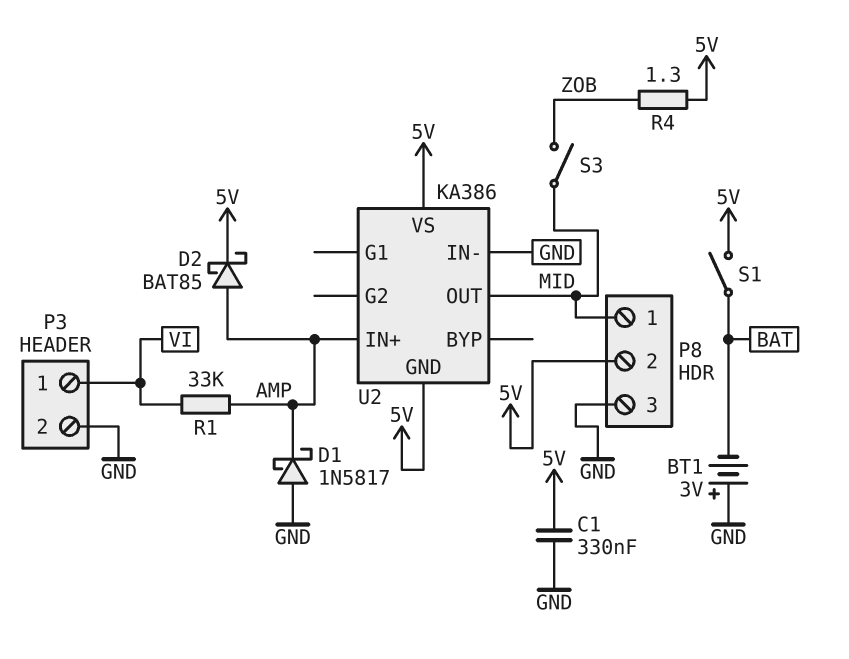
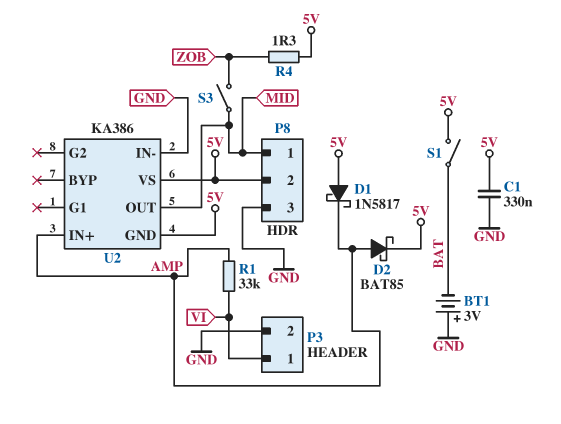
D1: schottky 1N5817 (A GND, K AMP) -> schottky 1N5817 (A 5V, K AMP)

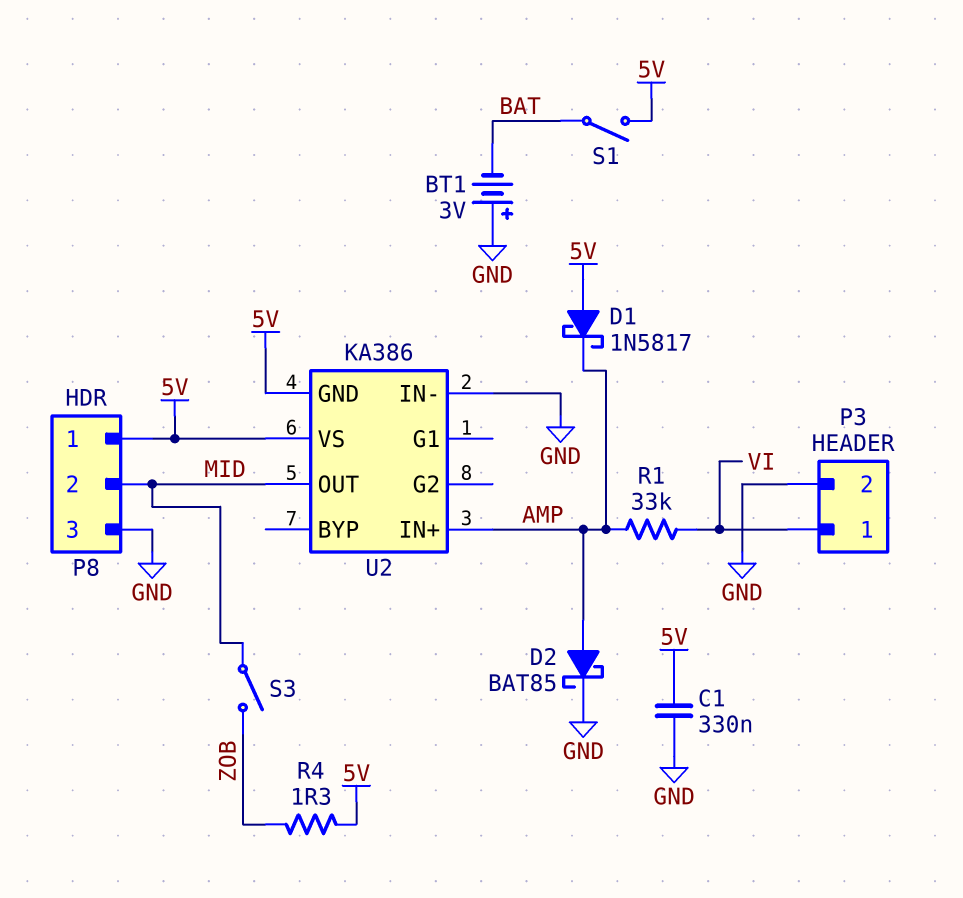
D2: schottky BAT85 (A AMP, K 5V) -> schottky BAT85 (A AMP, K GND)
P8 pin 1: MID -> 5V
P8 pin 2: 5V -> MID

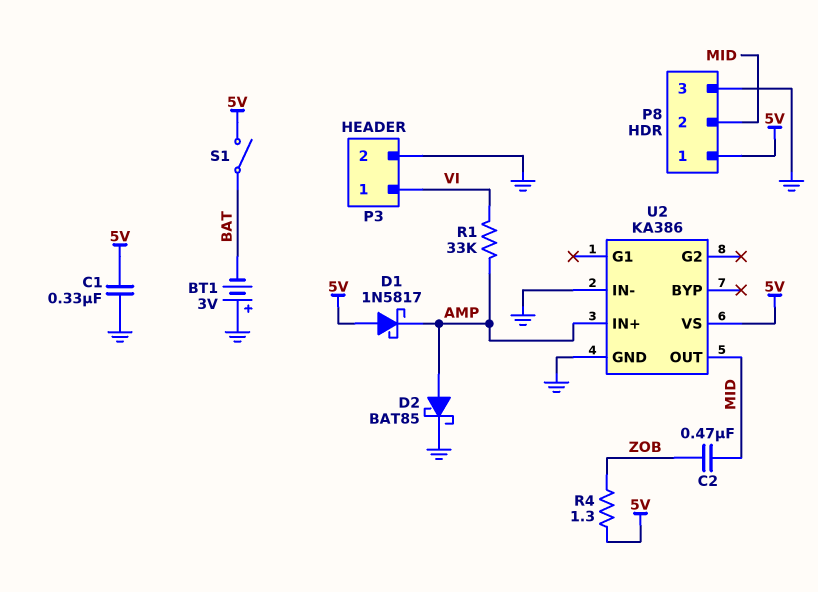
C2: none -> 470nF (MID, ZOB)
S3: switch (MID, ZOB) -> none
U2 pin GND: 5V -> GND

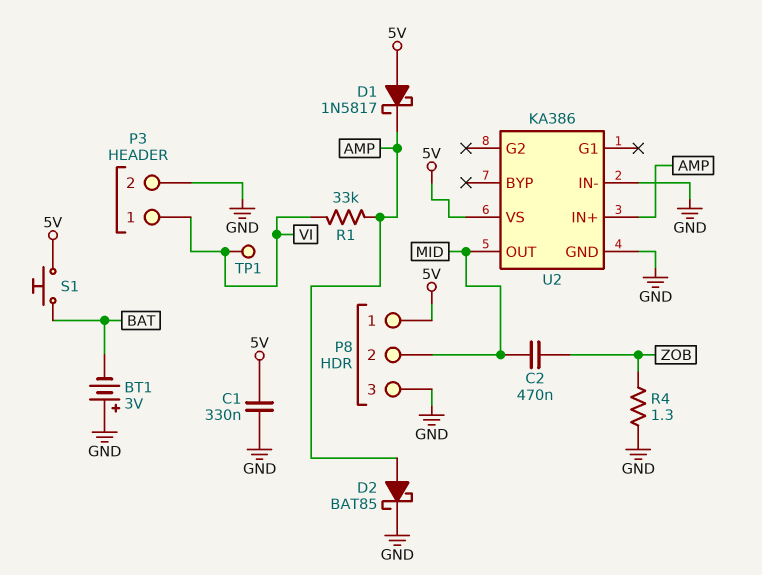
R4: 1.3 (5V, ZOB) -> 1.3 (GND, ZOB)
S1: switch (5V, BAT) -> button (5V, BAT)
TP1: none -> test point (VI)

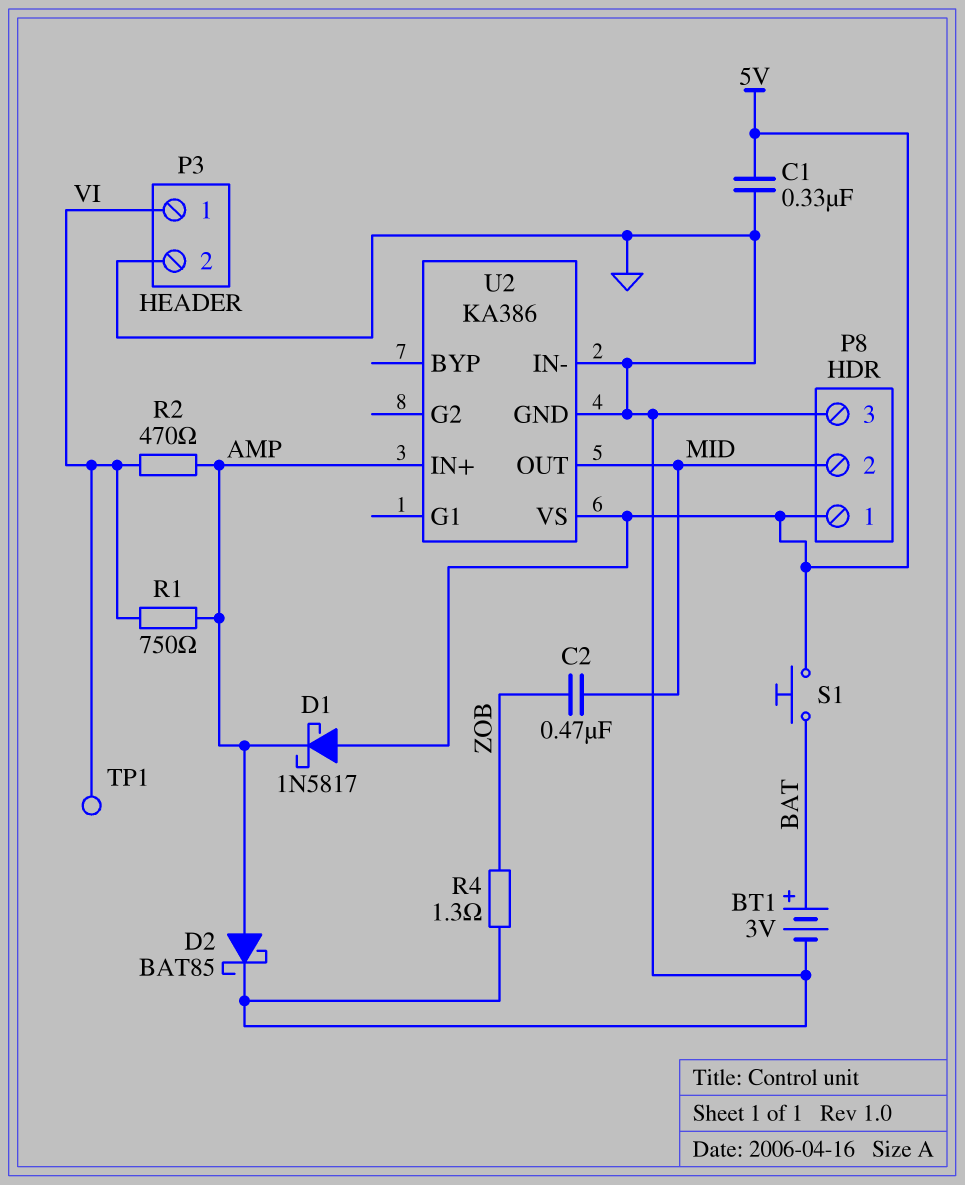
BT1: 3V (plus GND, minus BAT) -> 3V (plus BAT, minus GND)
R1: 33k (AMP, VI) -> 750 (AMP, VI)
R2: none -> 470 (AMP, VI)

